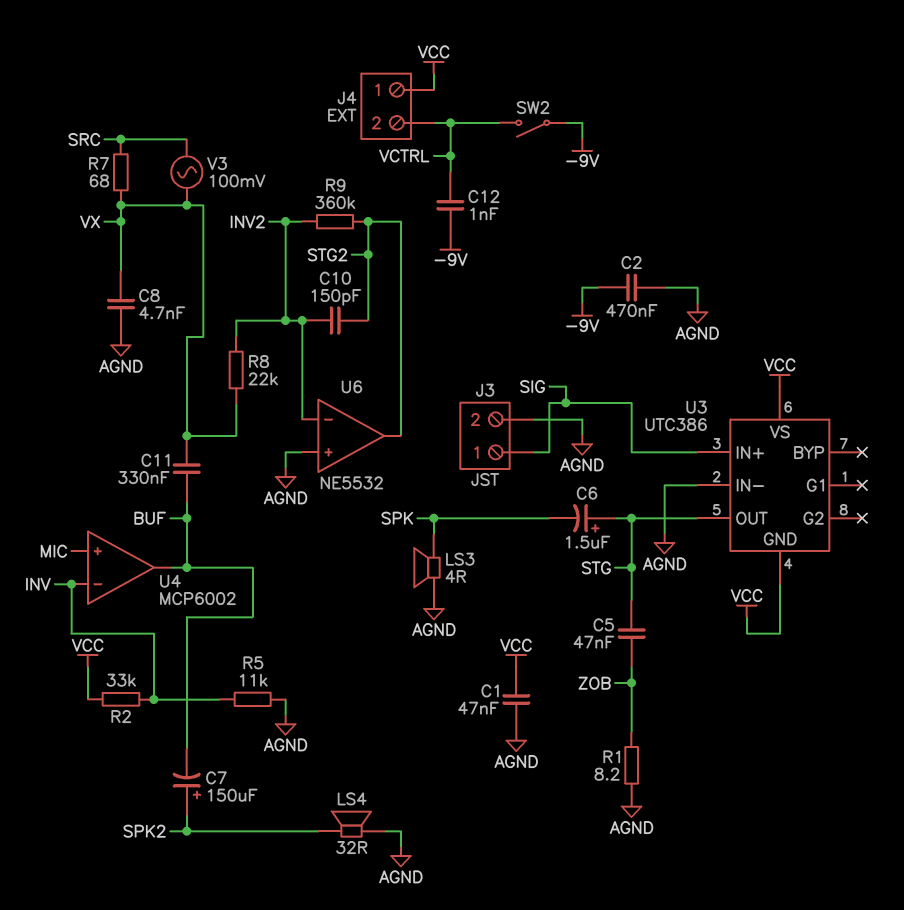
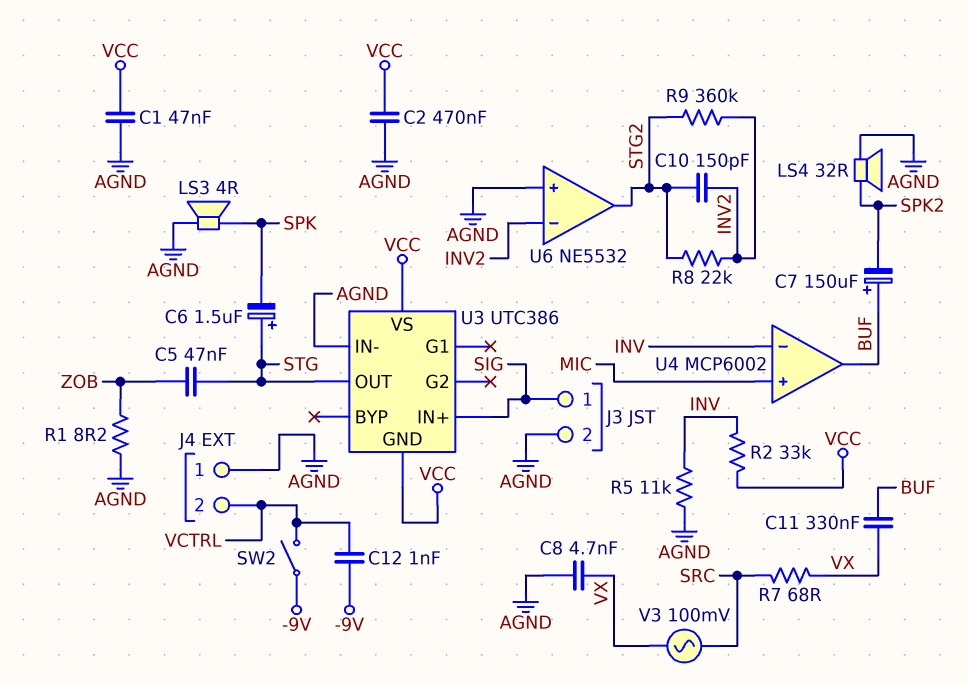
C2: 470nF (-9V, AGND) -> 470nF (AGND, VCC)
C7: 150uF (plus SPK2, minus BUF) -> 150uF (plus BUF, minus SPK2)
J4 pin 1: VCC -> AGND
R8: 22k (INV2, VX) -> 22k (INV2, STG2)

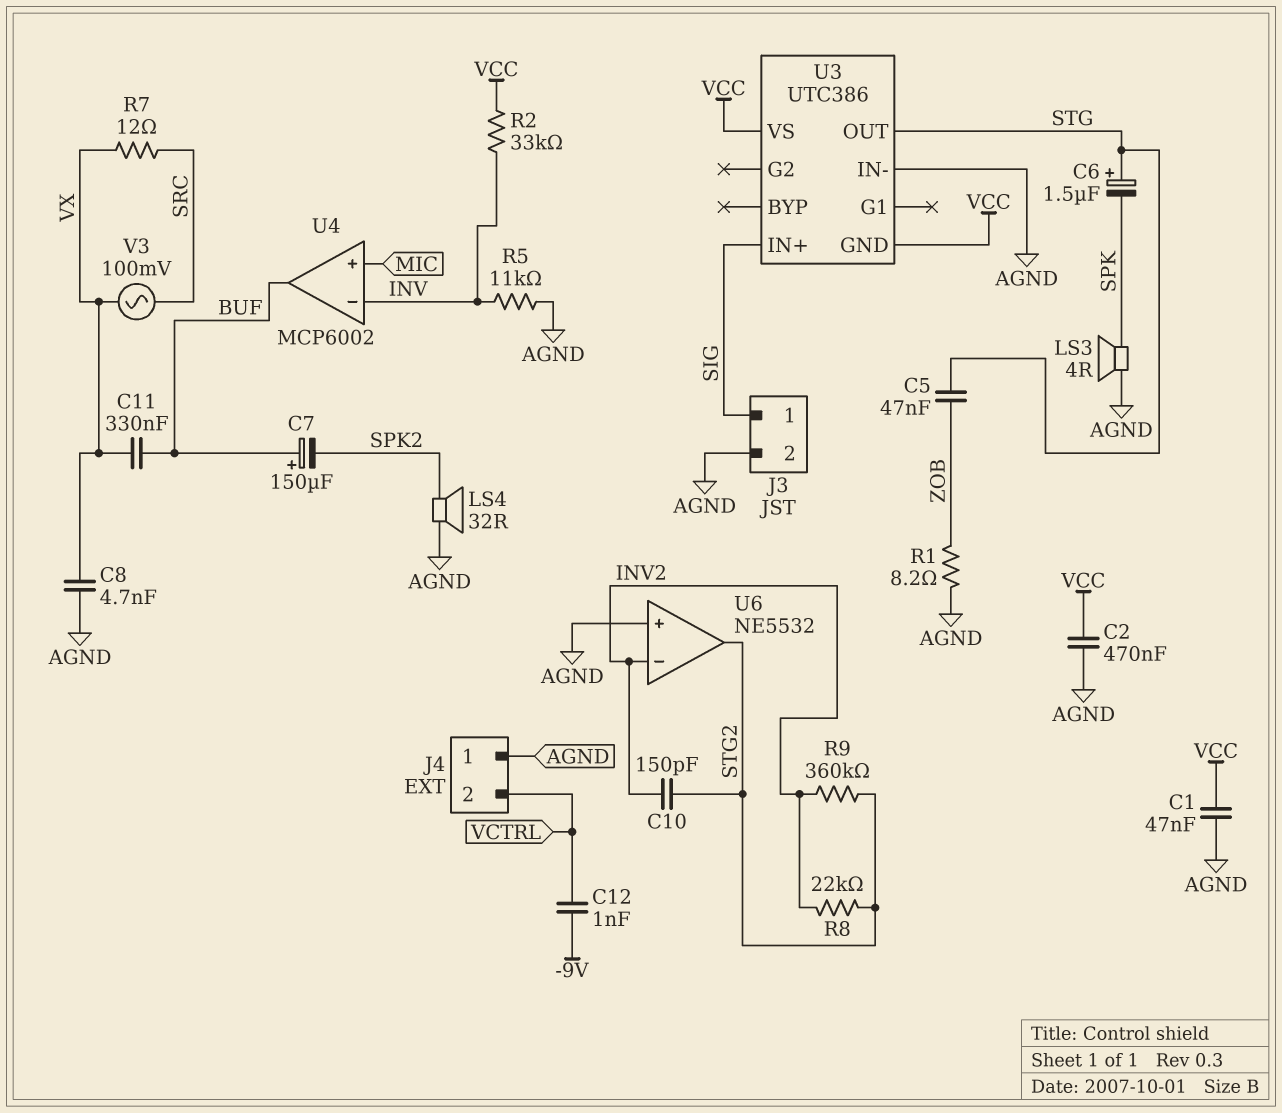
R7: 68 (SRC, VX) -> 12 (SRC, VX)
SW2: switch (-9V, VCTRL) -> none

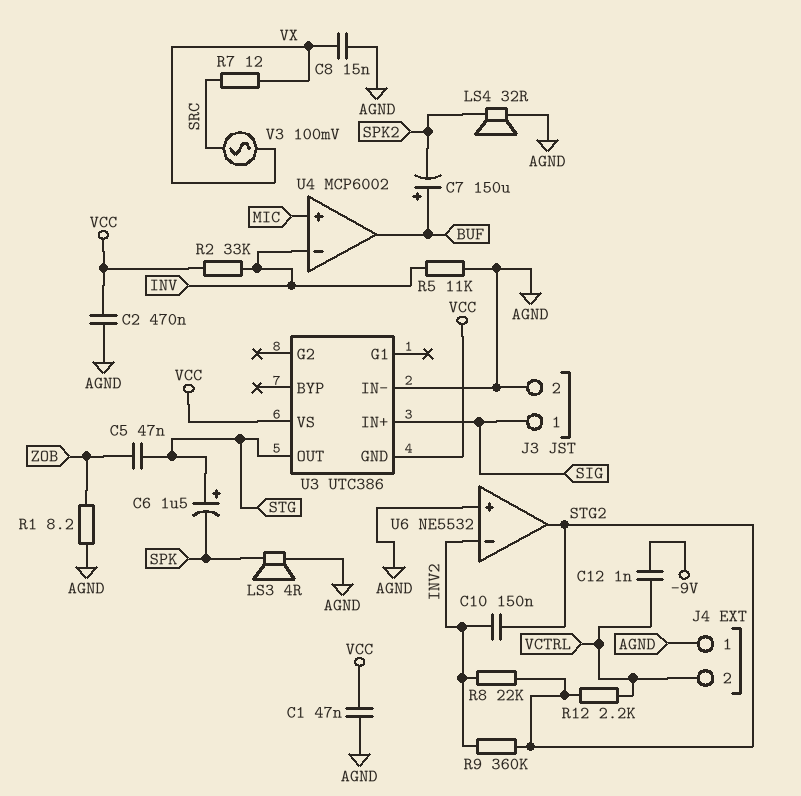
C8: 4.7nF (AGND, VX) -> 15nF (AGND, VX)
C10: 150pF (INV2, STG2) -> 150nF (INV2, STG2)
C11: 330nF (BUF, VX) -> none
R12: none -> 2.2k (STG2, VCTRL)

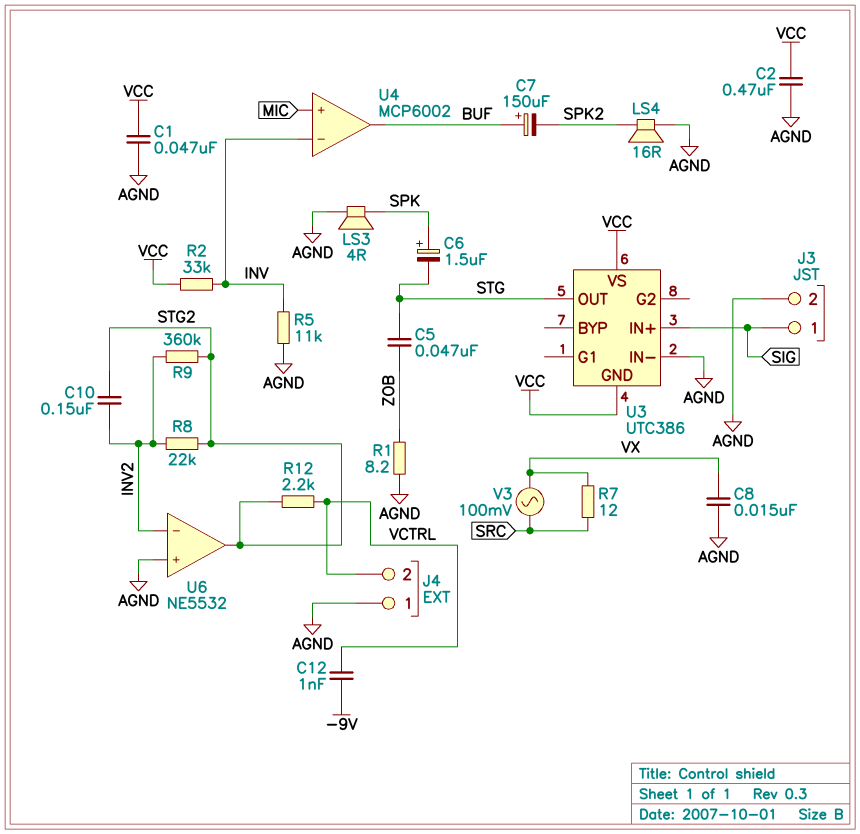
C6: 1.5uF (plus STG, minus SPK) -> 1.5uF (plus SPK, minus STG)
LS4: speaker 32R (AGND, SPK2) -> speaker 16R (AGND, SPK2)

